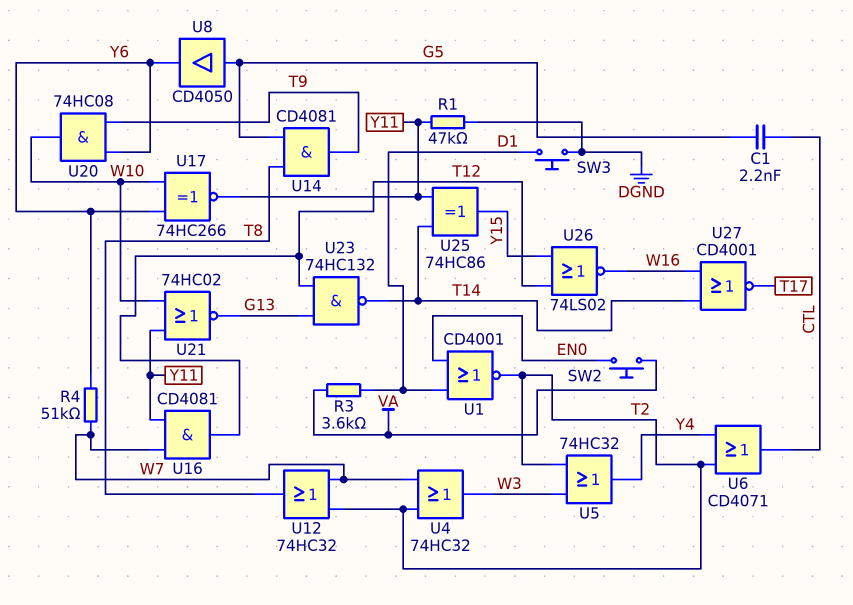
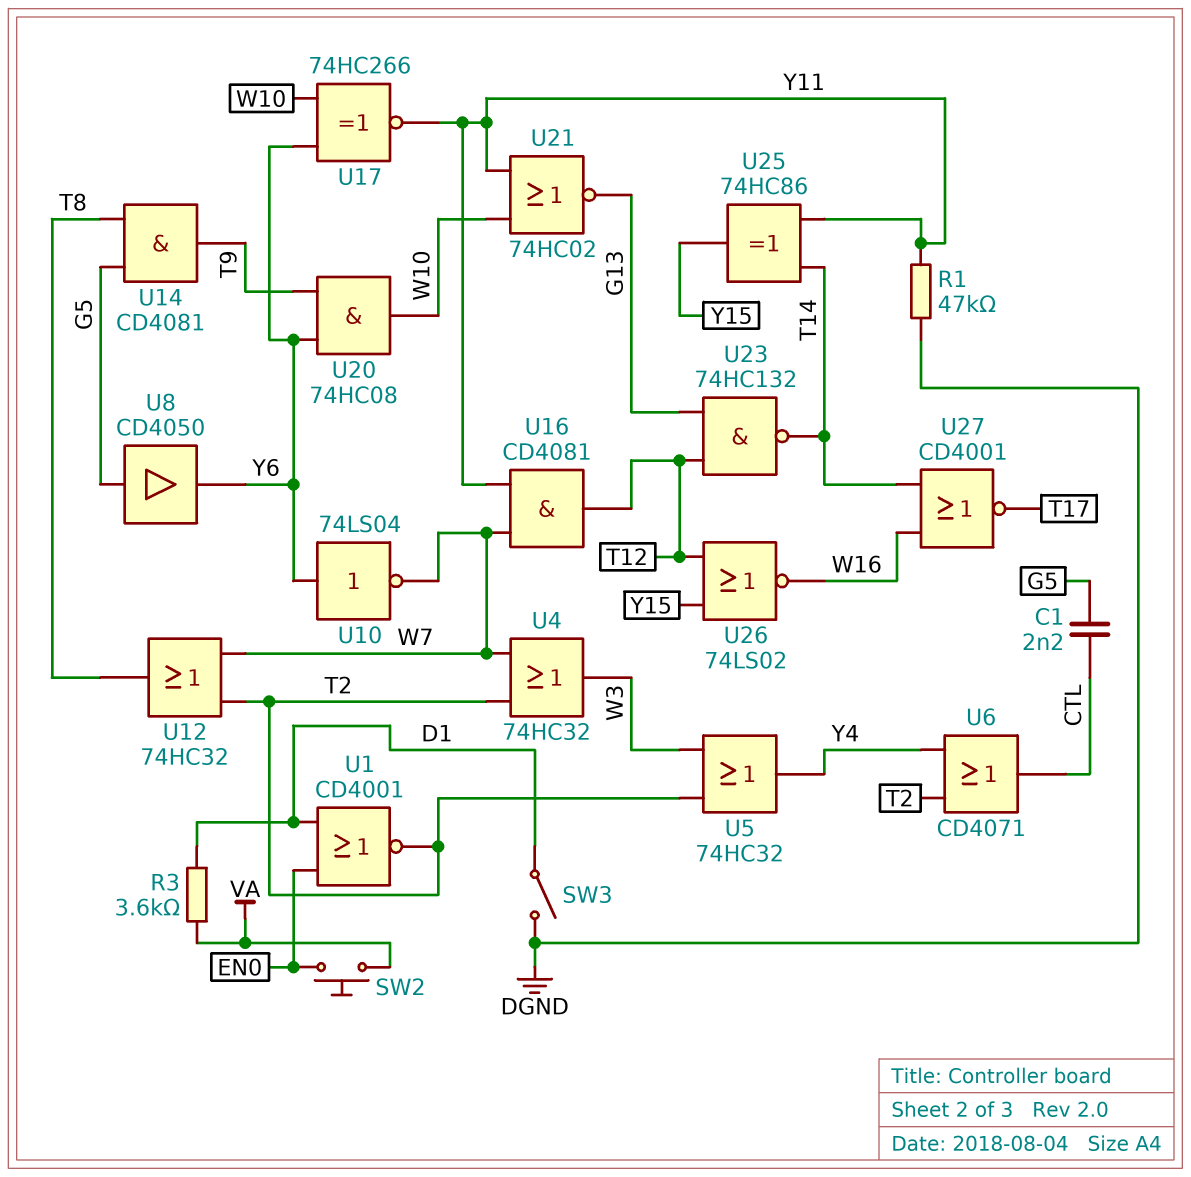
R4: 51k (W7, Y6) -> none
SW3: button (D1, DGND) -> switch (D1, DGND)
U10: none -> NOT 74LS04 (in Y6, out W7)

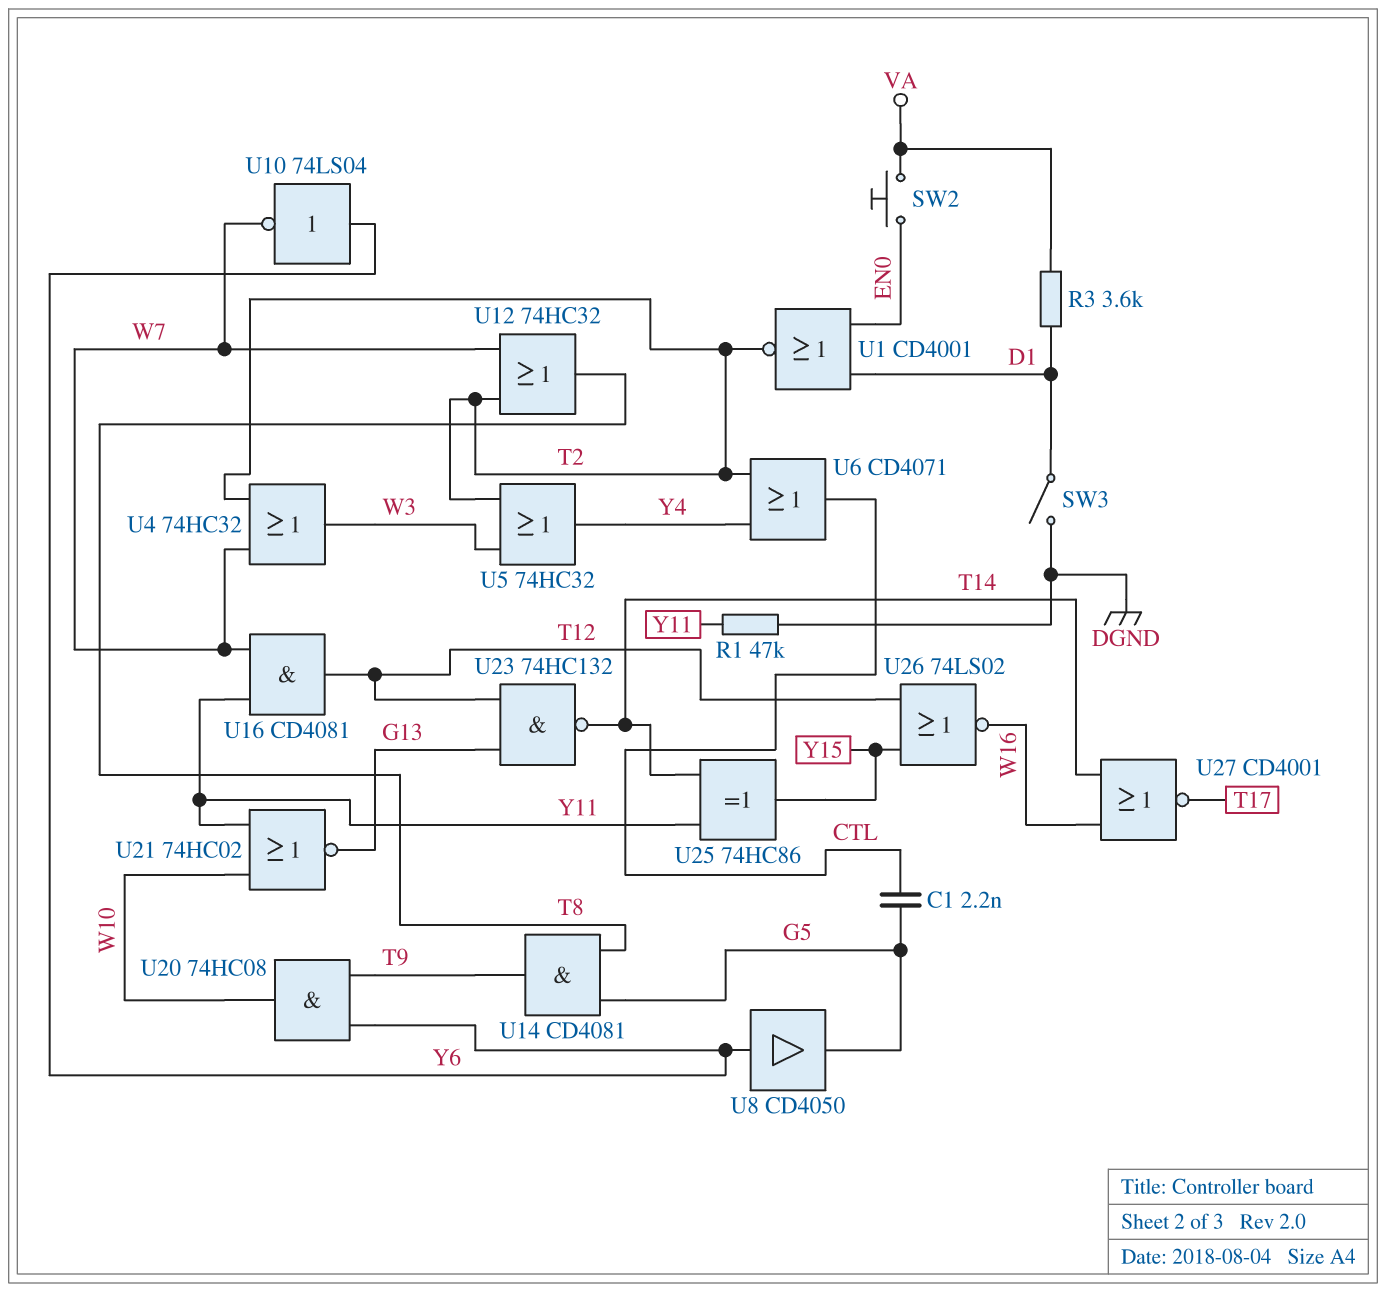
U8: buffer CD4050 (in G5, out Y6) -> buffer CD4050 (in Y6, out G5)
U17: XNOR 74HC266 (in W10, in Y6, out Y11) -> none

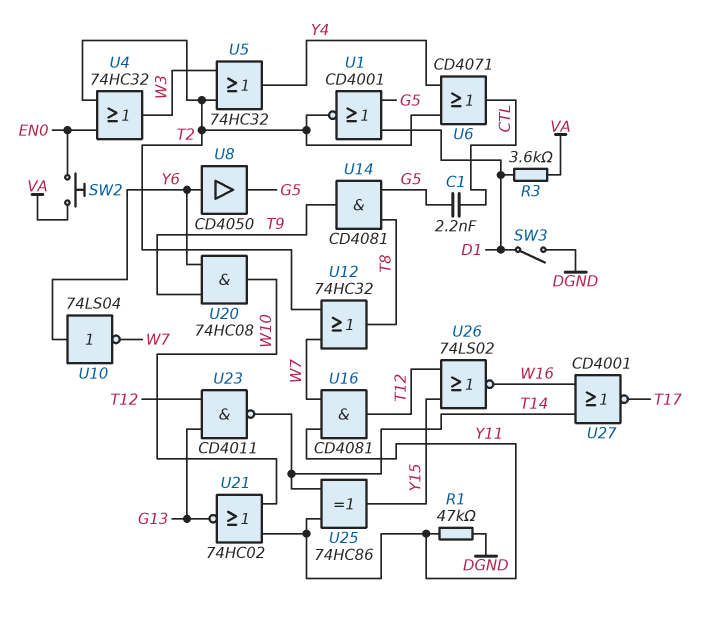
U1: NOR CD4001 (in D1, in EN0, out T2) -> NOR CD4001 (in D1, in G5, out T2)
U4: OR 74HC32 (in T2, in W7, out W3) -> OR 74HC32 (in EN0, in T2, out W3)
U23: NAND 74HC132 (in G13, in T12, out T14) -> NAND CD4011 (in G13, in T12, out T14)

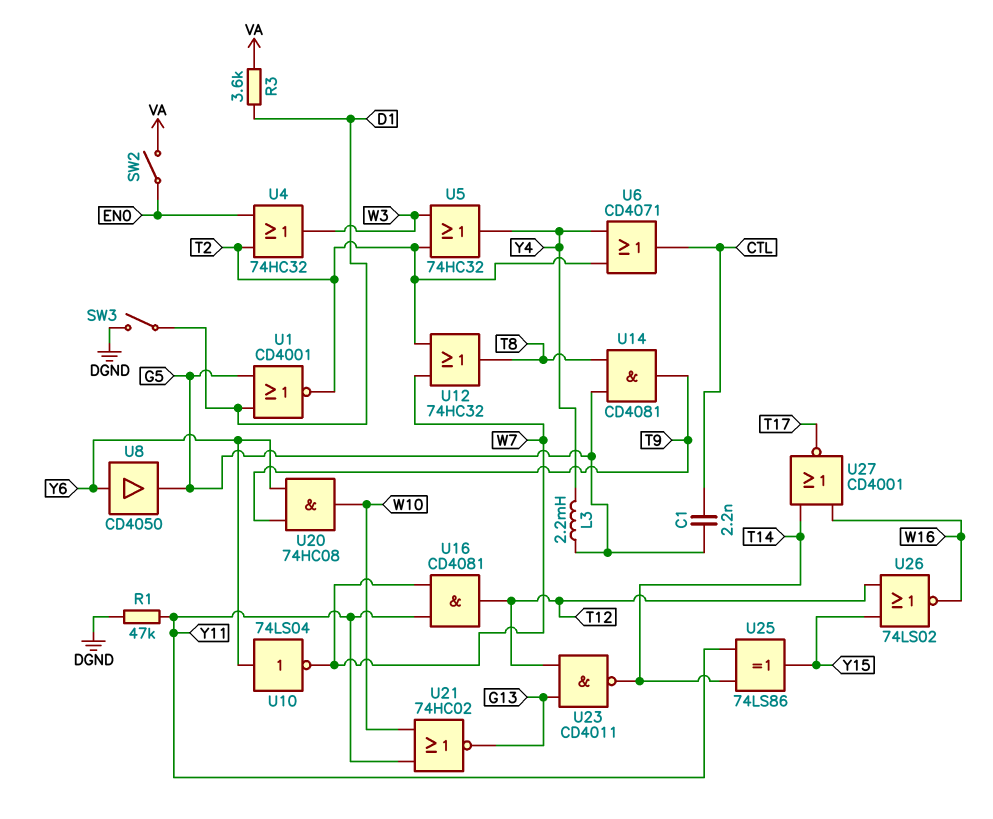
L3: none -> 2.2mH (G5, Y4)
SW2: button (EN0, VA) -> switch (EN0, VA)
U25: XOR 74HC86 (in T14, in Y11, out Y15) -> XOR 74LS86 (in T14, in Y11, out Y15)

